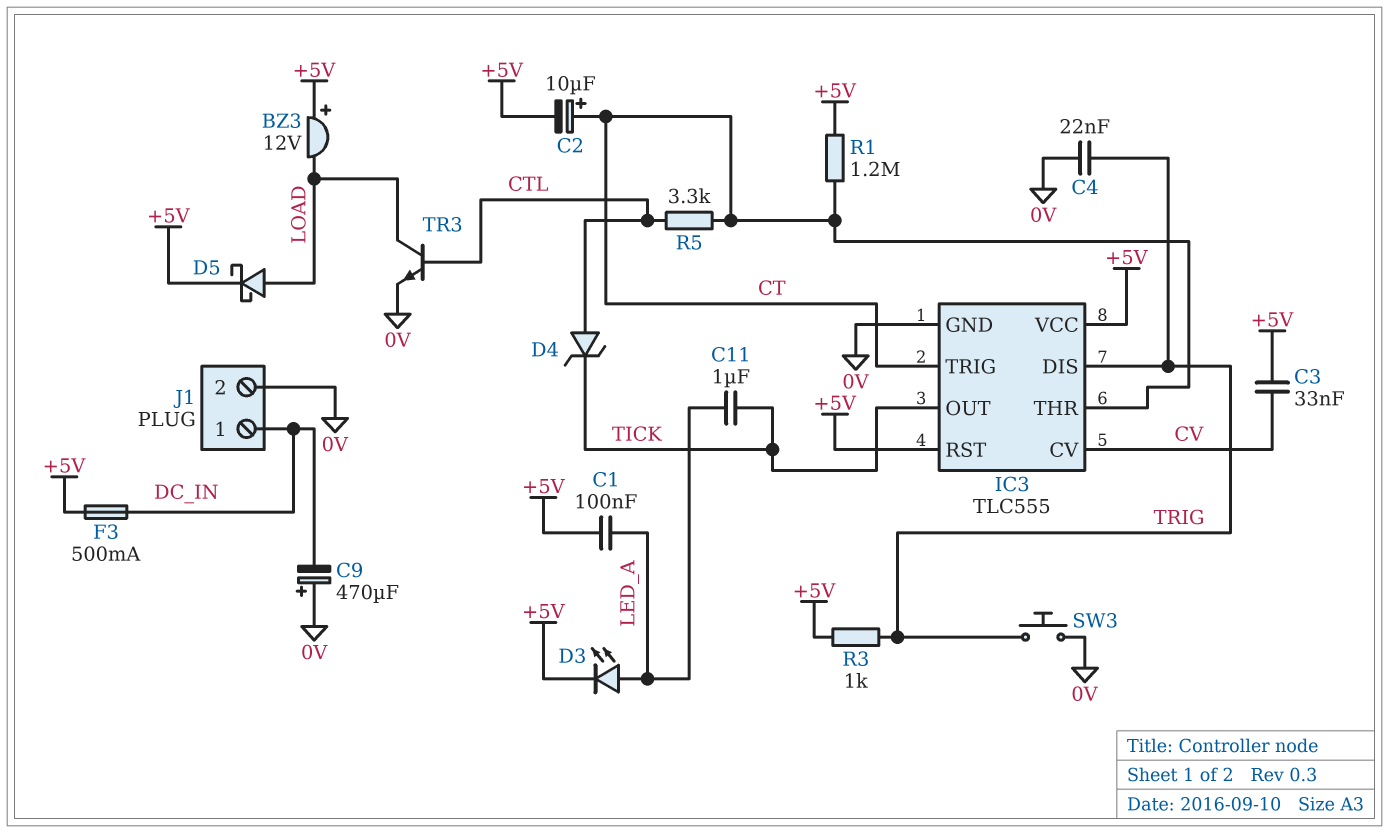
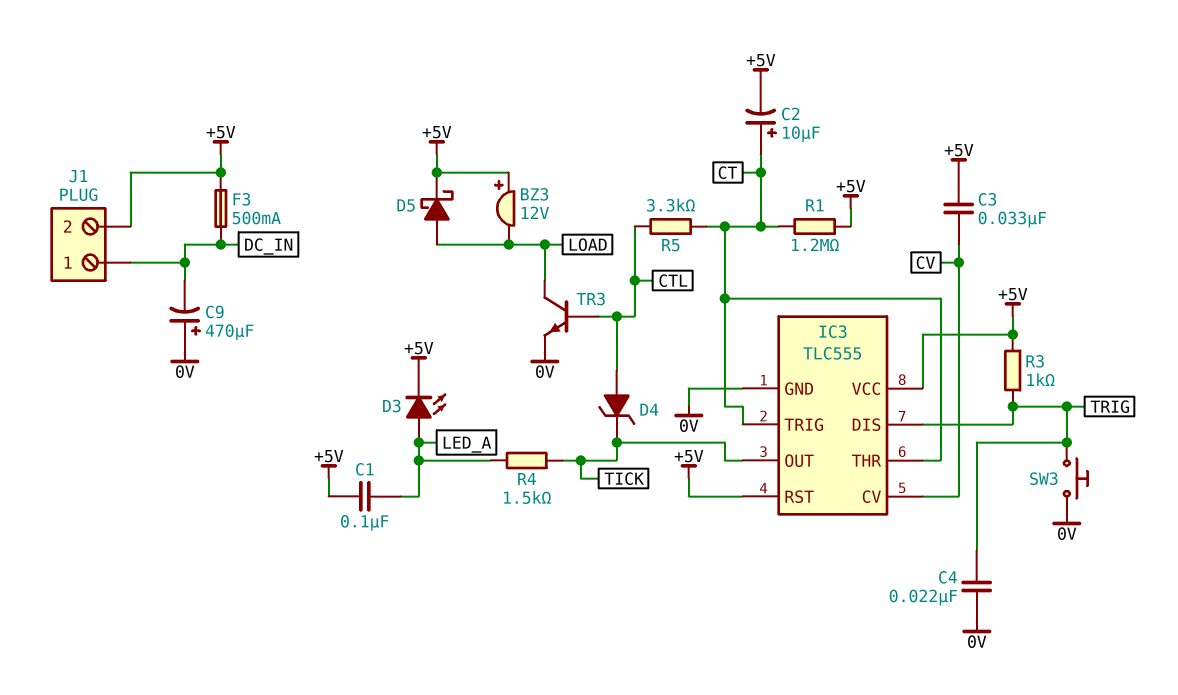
C11: 1uF (LED_A, TICK) -> none
J1 pin 2: 0V -> +5V
R4: none -> 1.5k (LED_A, TICK)

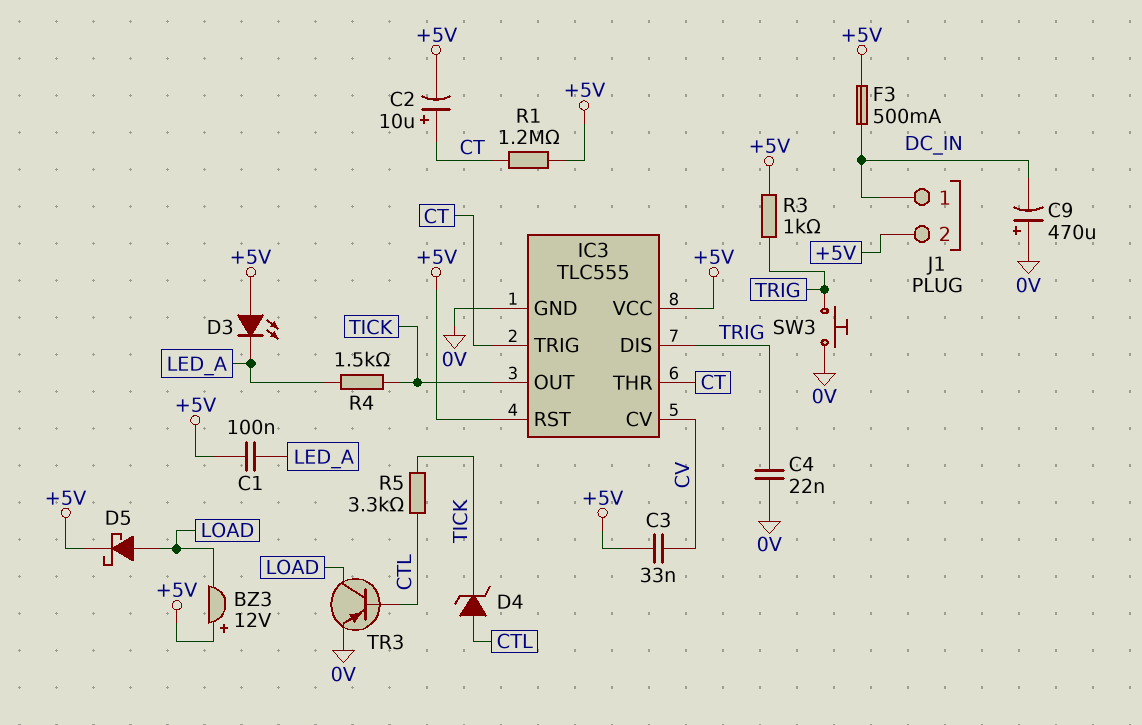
D3: LED (A LED_A, K +5V) -> LED (A +5V, K LED_A)
R5: 3.3k (CT, CTL) -> 3.3k (CTL, TICK)
TR3: NPN (B CTL, C LOAD, E 0V) -> PNP (B CTL, C LOAD, E 0V)

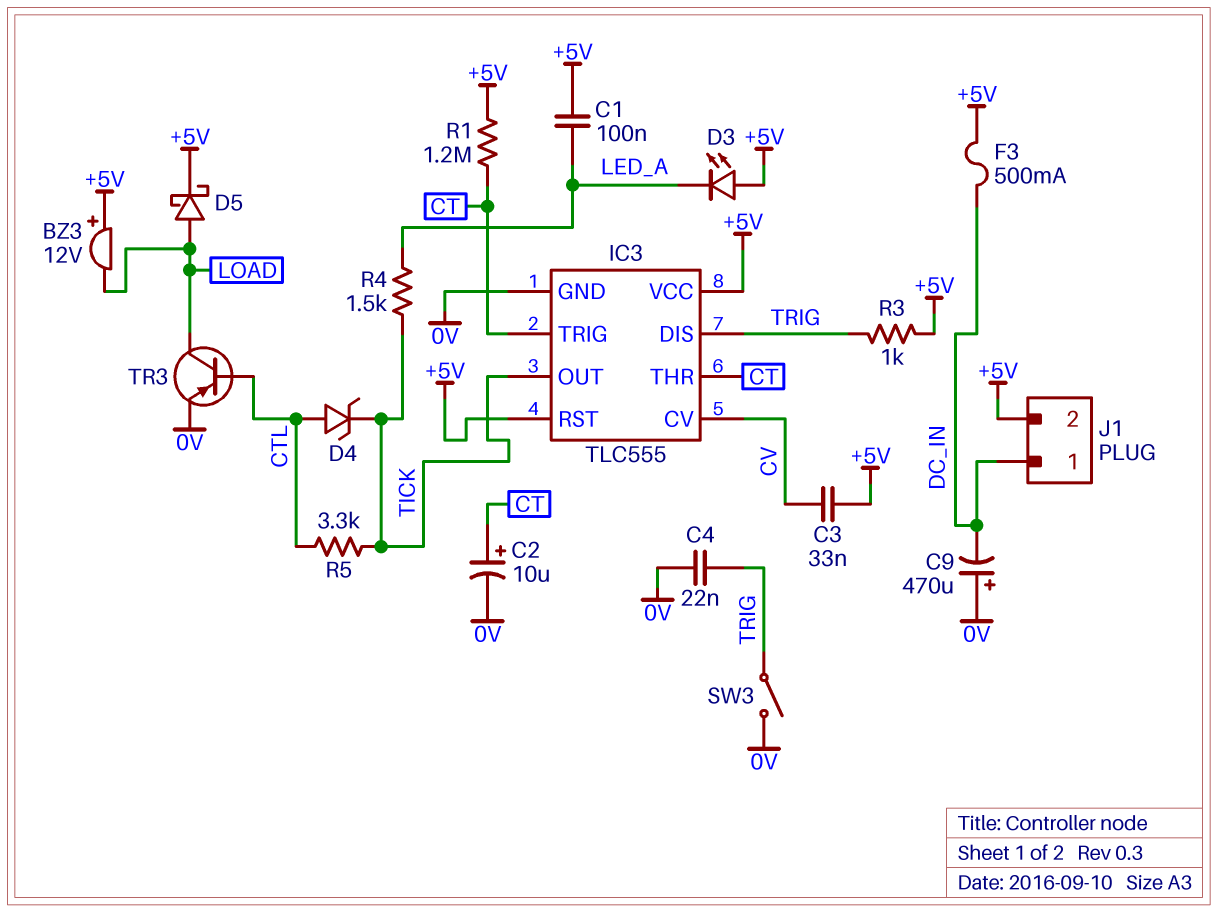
C2: 10uF (plus CT, minus +5V) -> 10uF (plus CT, minus 0V)
SW3: button (0V, TRIG) -> switch (0V, TRIG)

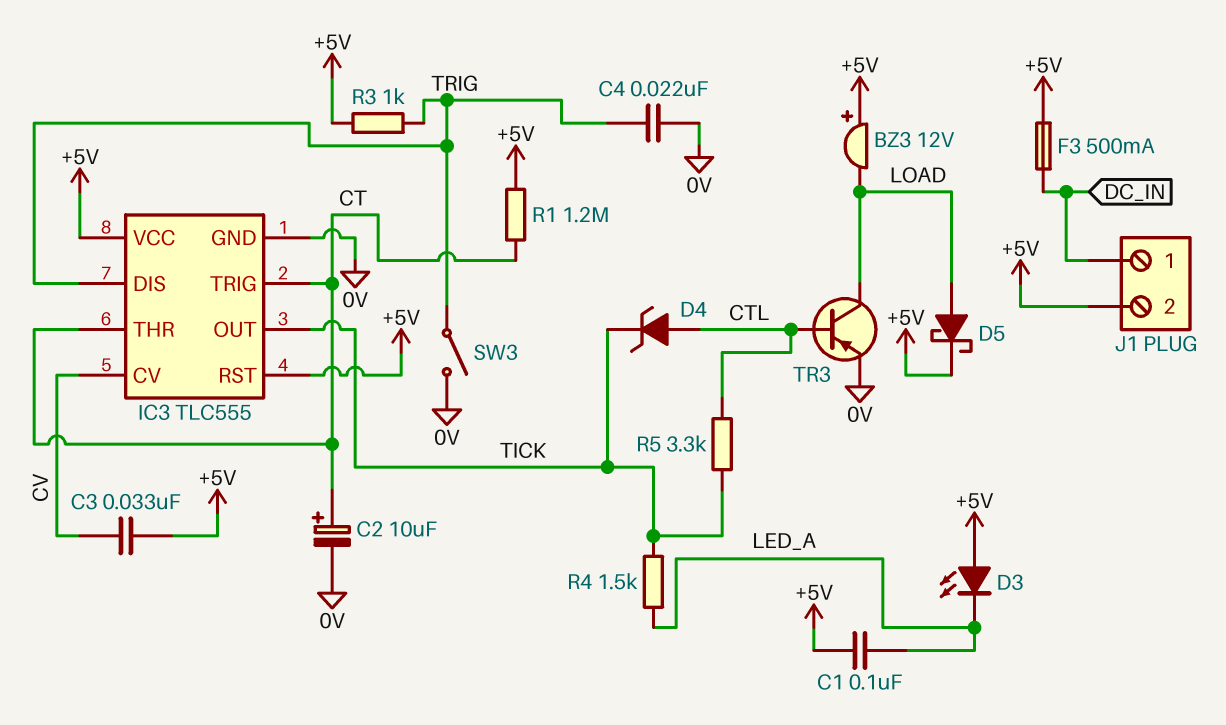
C9: 470uF (plus 0V, minus DC_IN) -> none

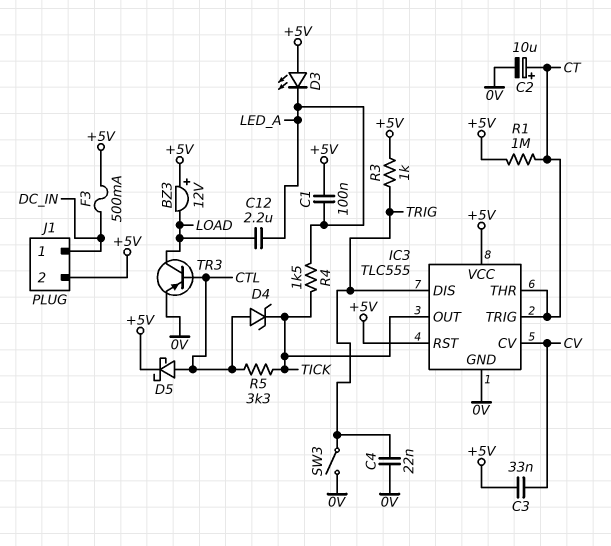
C12: none -> 2.2uF (LED_A, LOAD)
D5: schottky (A LOAD, K +5V) -> schottky (A CTL, K +5V)
R1: 1.2M (+5V, CT) -> 1M (+5V, CT)

